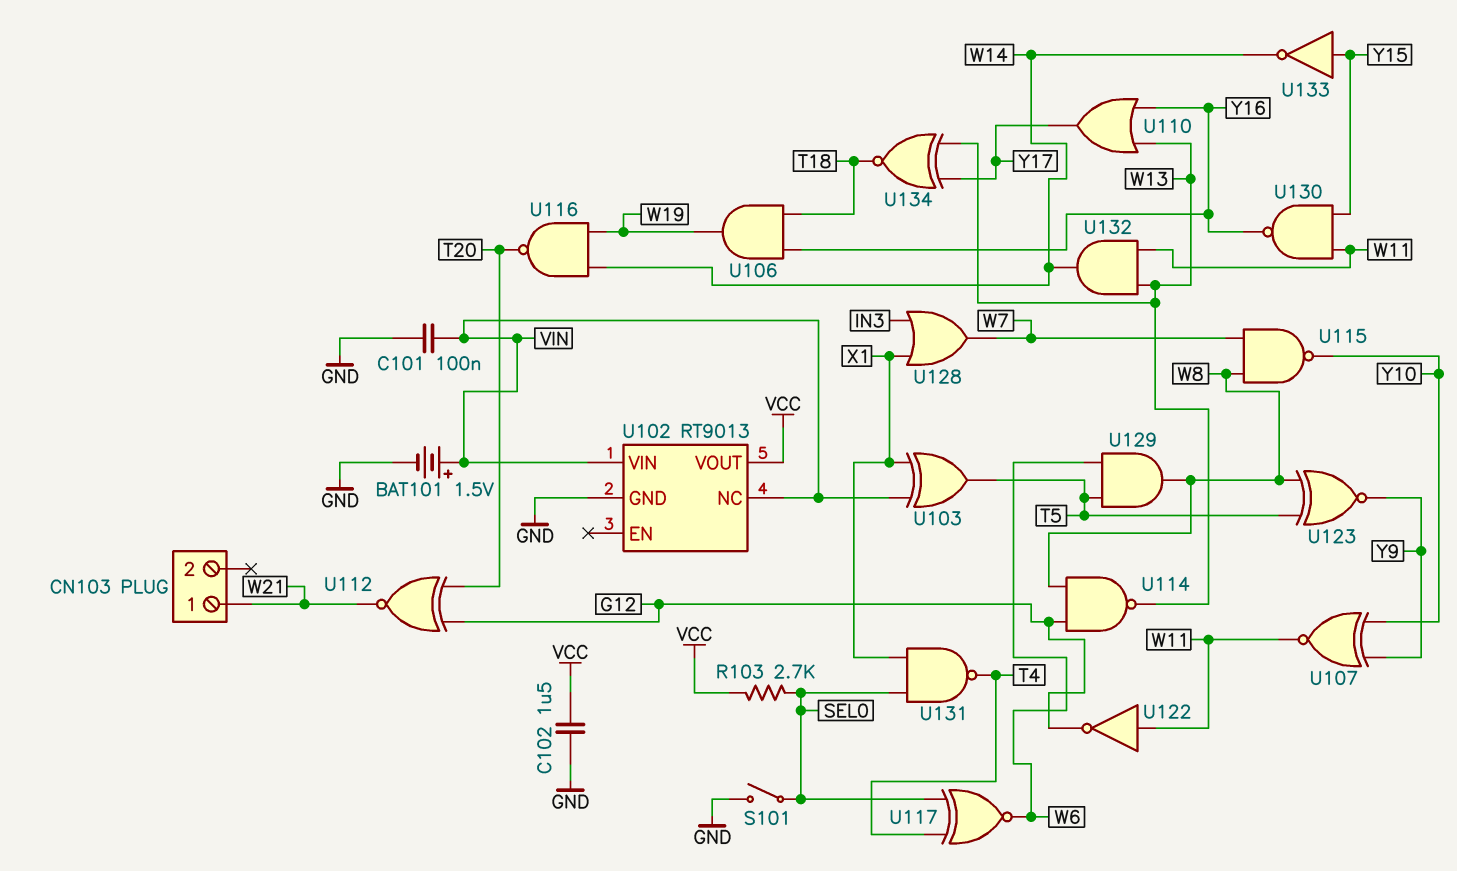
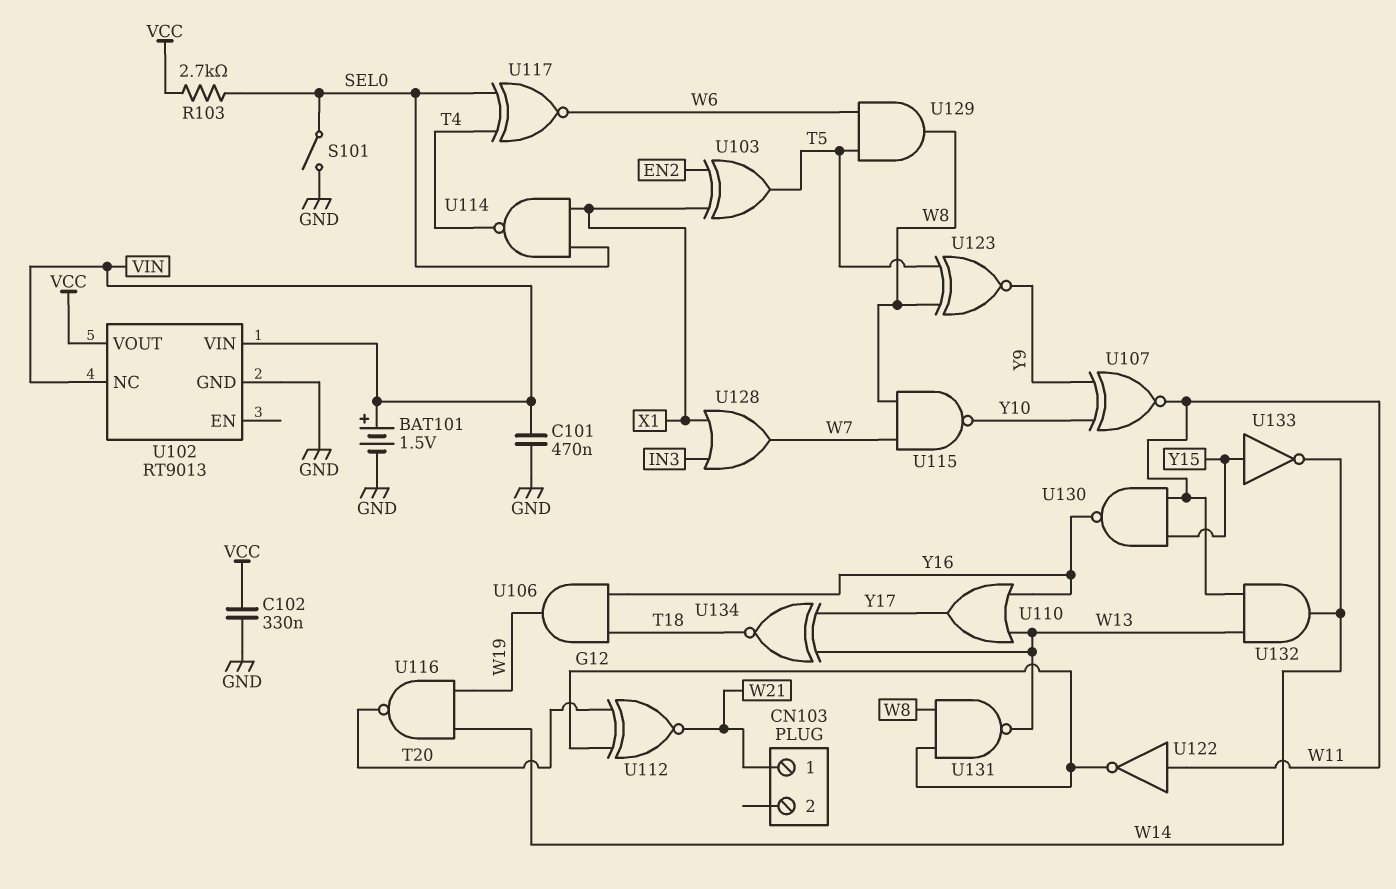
C101: 100nF (GND, VIN) -> 470nF (GND, VIN)
C102: 1.5uF (GND, VCC) -> 330nF (GND, VCC)
U103: XOR (in VIN, in X1, out T5) -> XOR (in EN2, in X1, out T5)
U114: NAND (in G12, in W8, out W13) -> NAND (in SEL0, in X1, out T4)
U131: NAND (in SEL0, in X1, out T4) -> NAND (in G12, in W8, out W13)

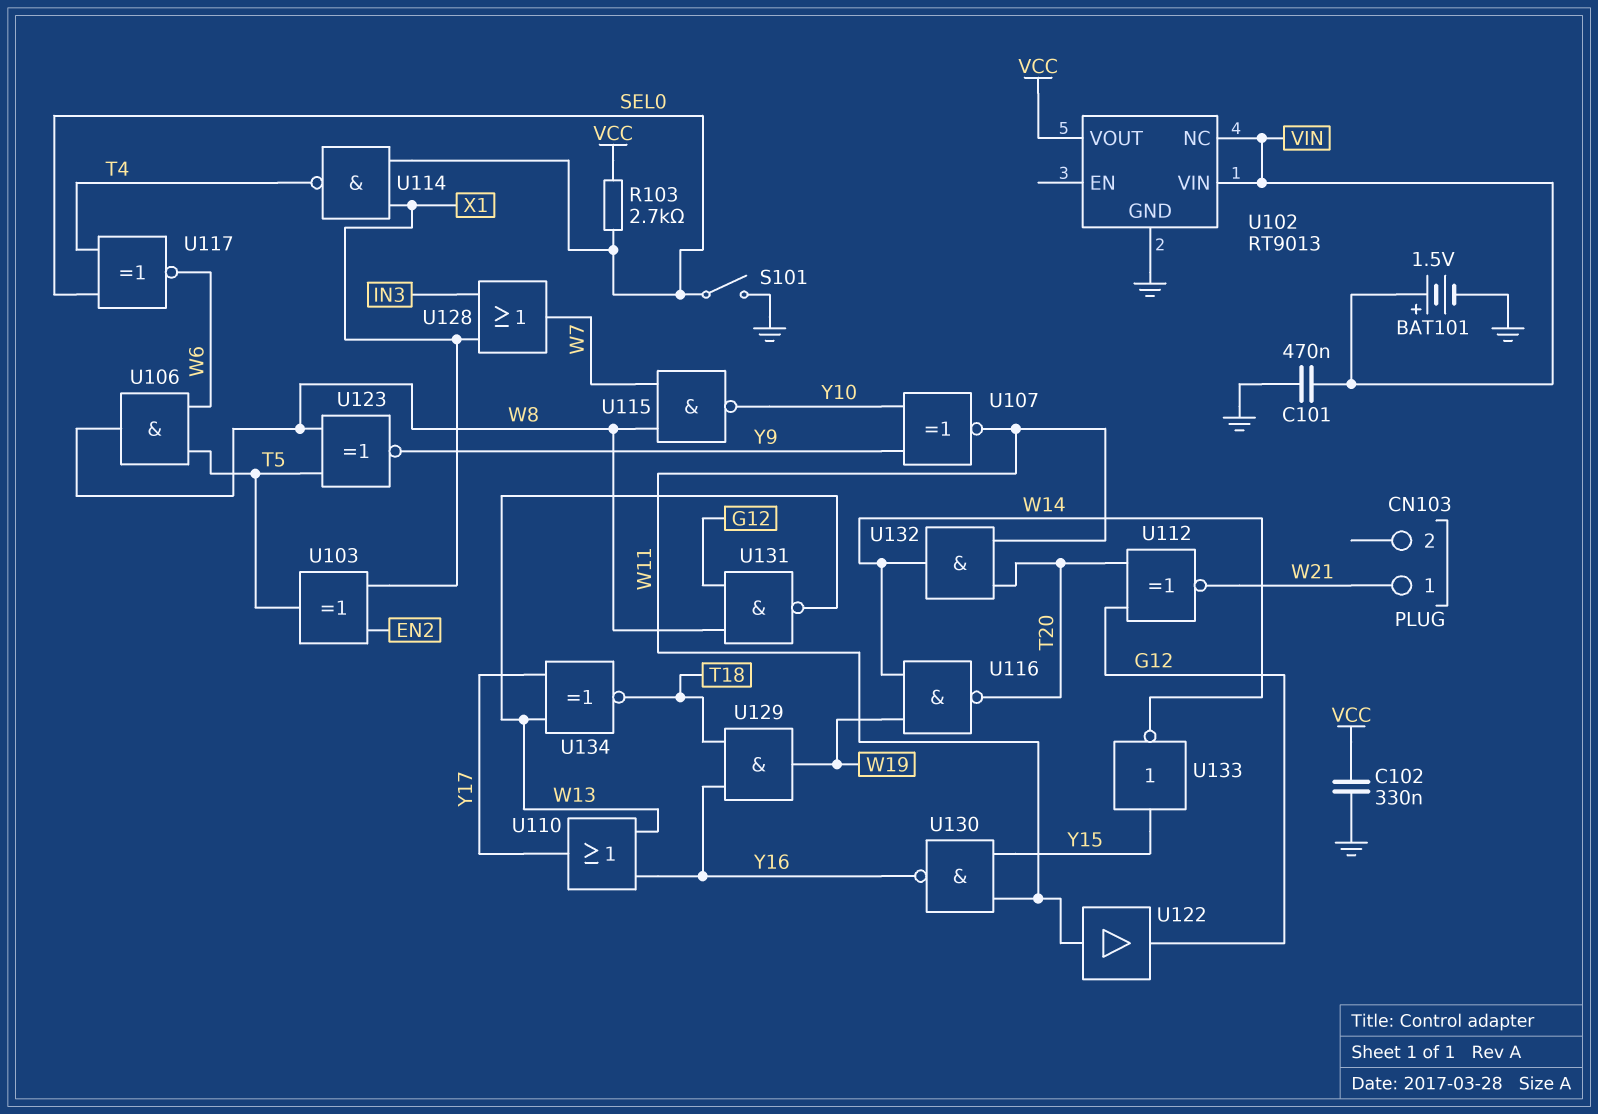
U106: AND (in T18, in Y16, out W19) -> AND (in T5, in W6, out W8)
U122: NOT (in W11, out G12) -> buffer (in W11, out G12)
U129: AND (in T5, in W6, out W8) -> AND (in T18, in Y16, out W19)
U132: AND (in W11, in W13, out W14) -> AND (in T20, in W11, out W14)

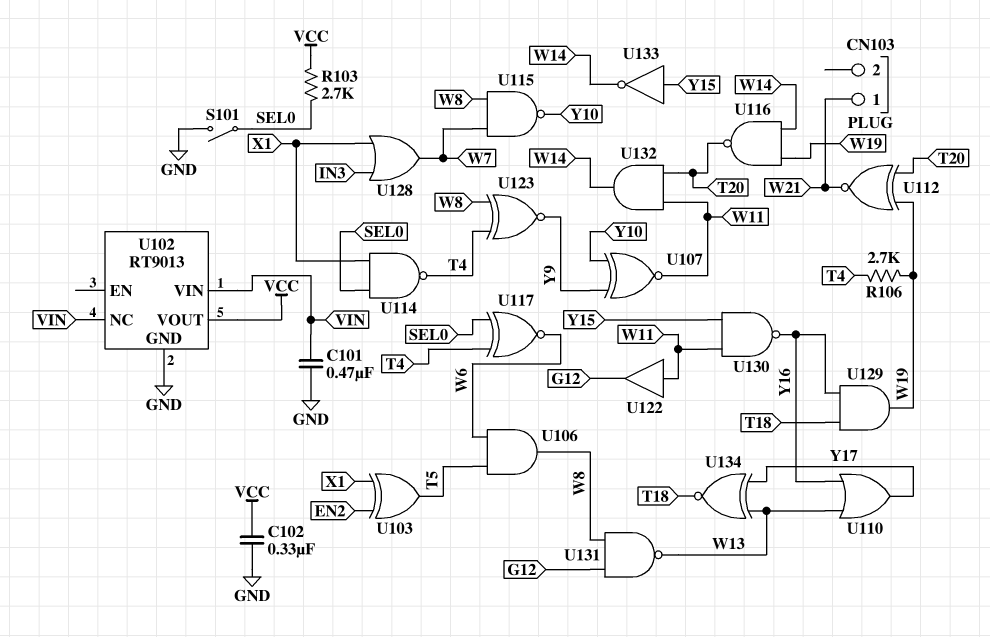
BAT101: 1.5V (plus VIN, minus GND) -> none
R106: none -> 2.7k (T4, W19)
U112: XNOR (in G12, in T20, out W21) -> XNOR (in T20, in W19, out W21)
U123: XNOR (in T5, in W8, out Y9) -> XNOR (in T4, in W8, out Y9)

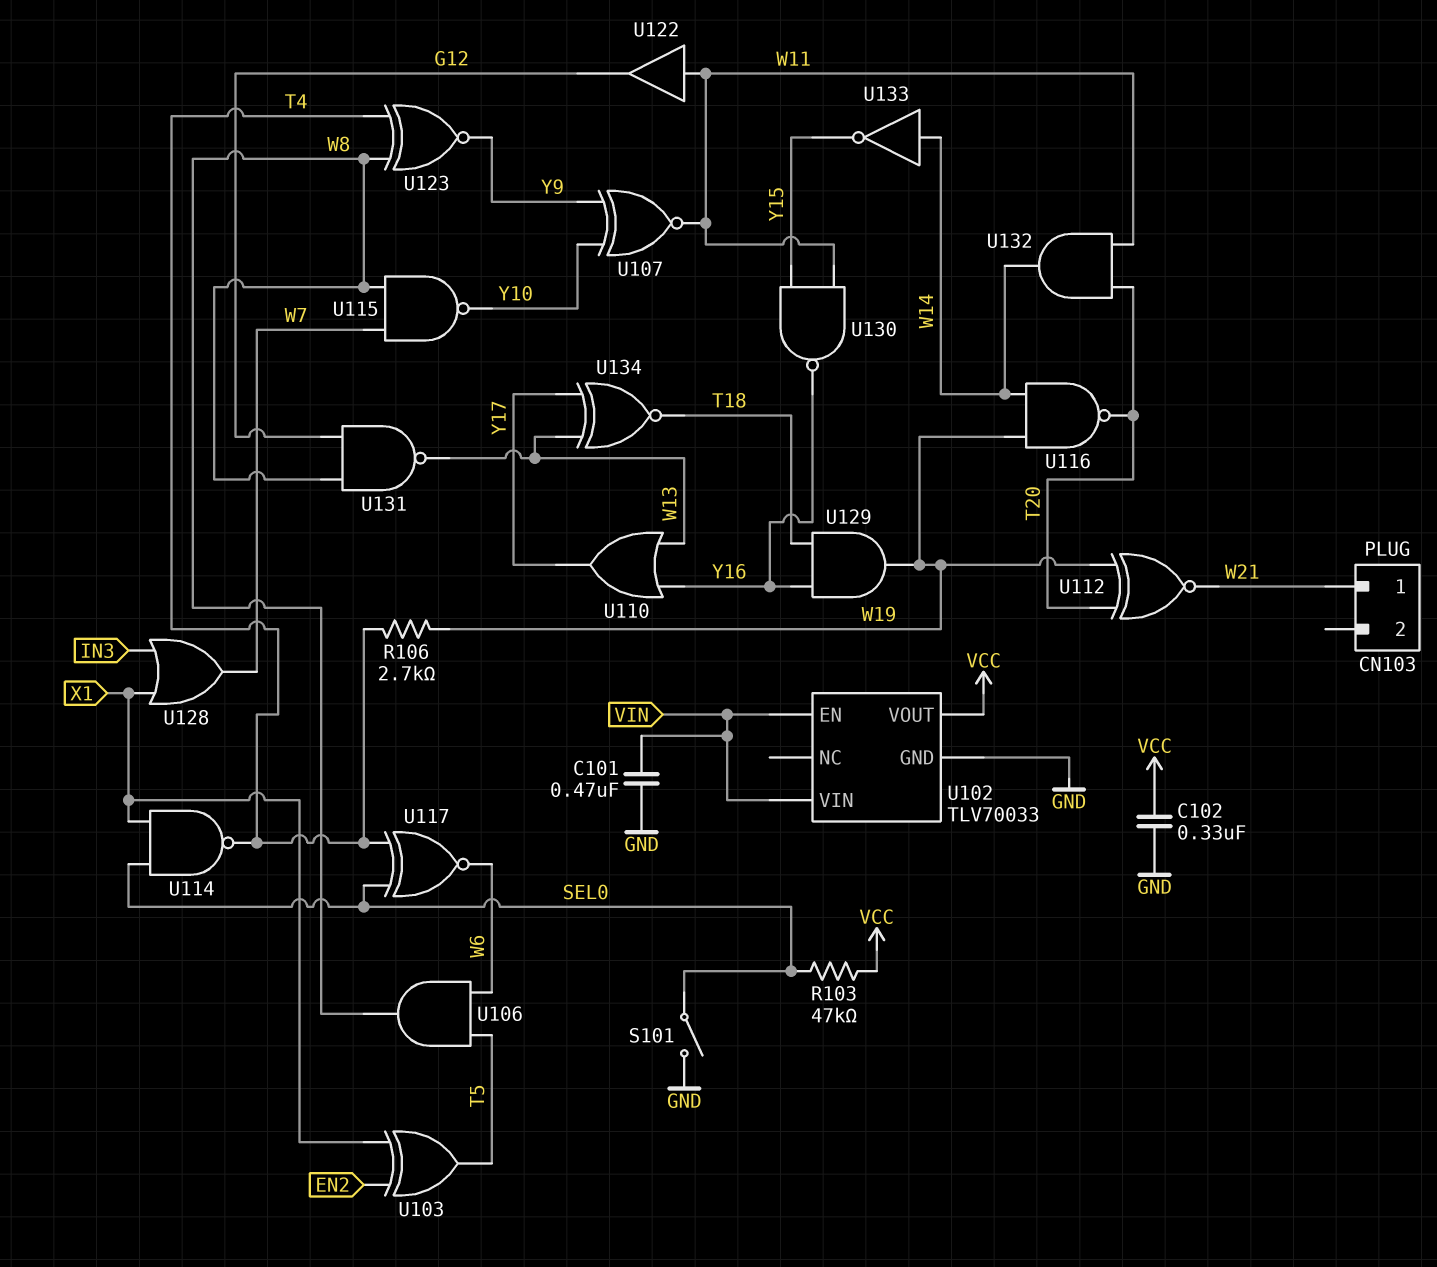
R103: 2.7k (SEL0, VCC) -> 47k (SEL0, VCC)
U102: RT9013 -> TLV70033
U102 pin EN: none -> VIN
U102 pin NC: VIN -> none
U133: NOT (in Y15, out W14) -> NOT (in W14, out Y15)

